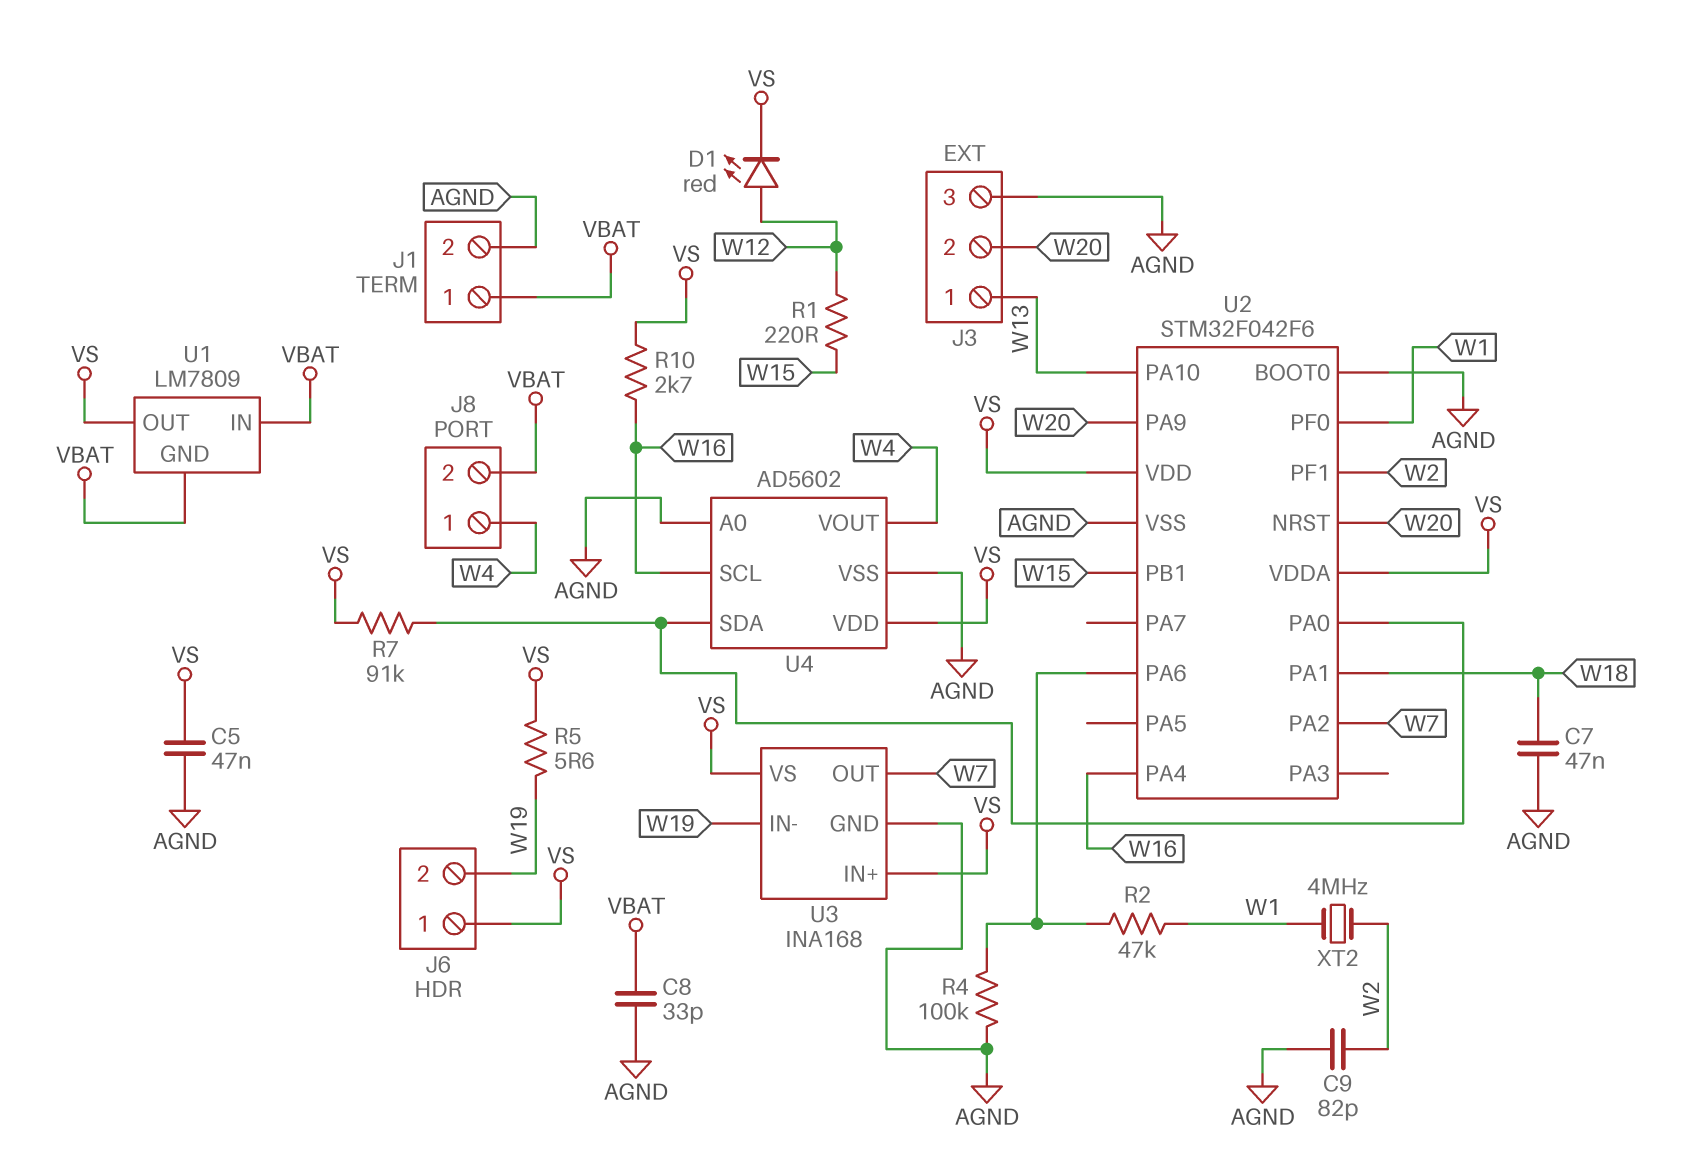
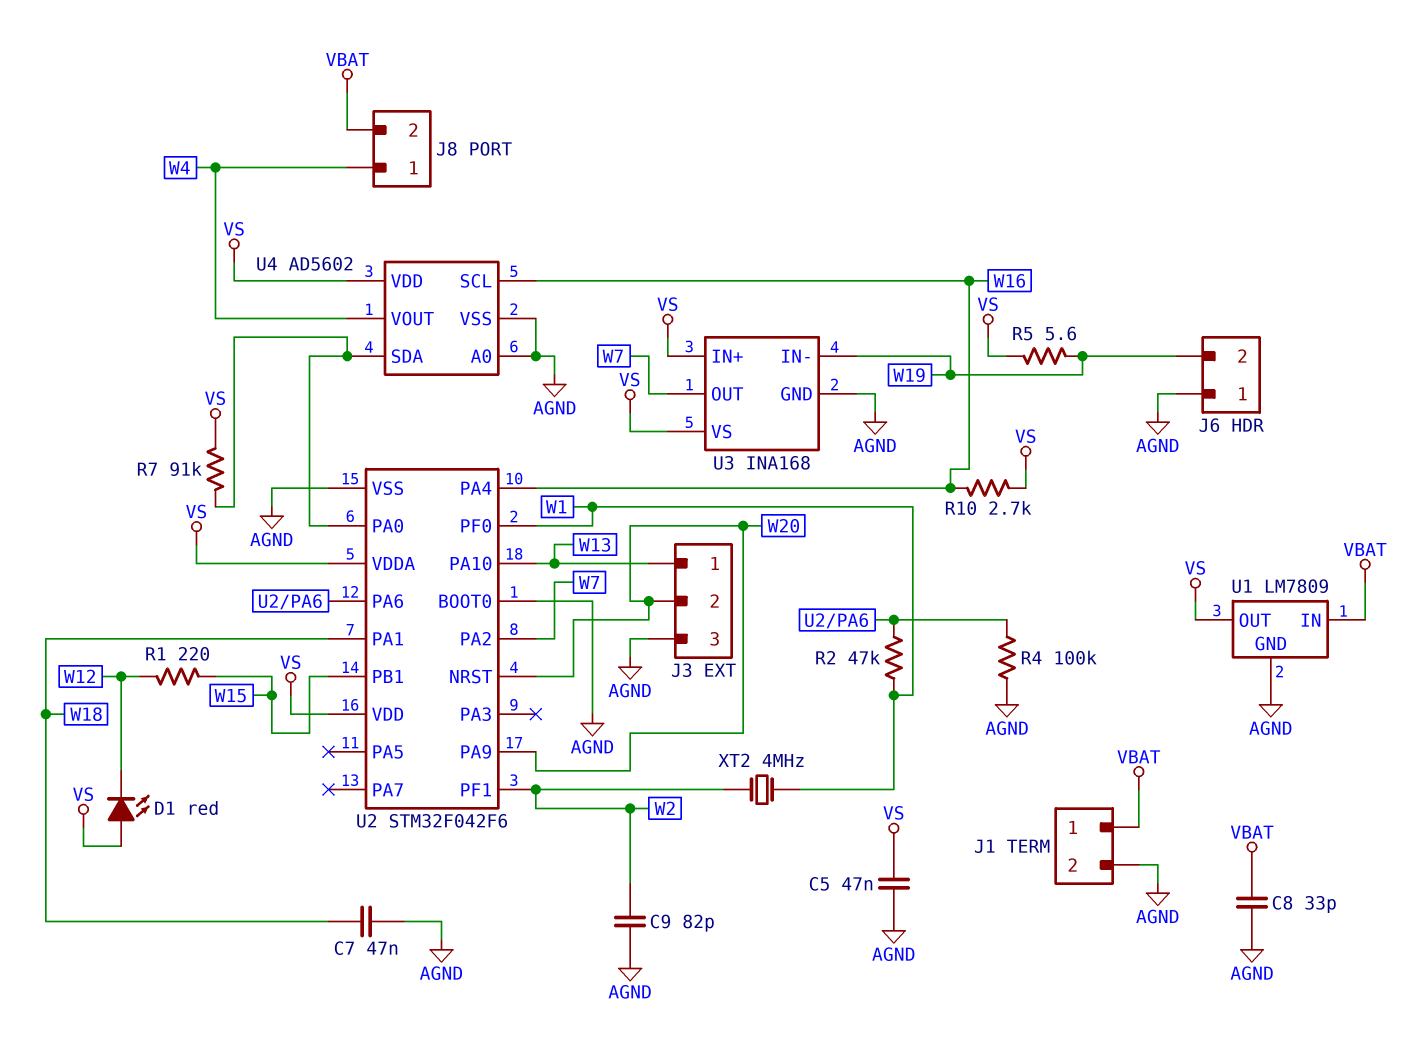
D1: LED red (A W12, K VS) -> LED red (A VS, K W12)
J6 pin 1: VS -> AGND
U1 pin GND: VBAT -> AGND

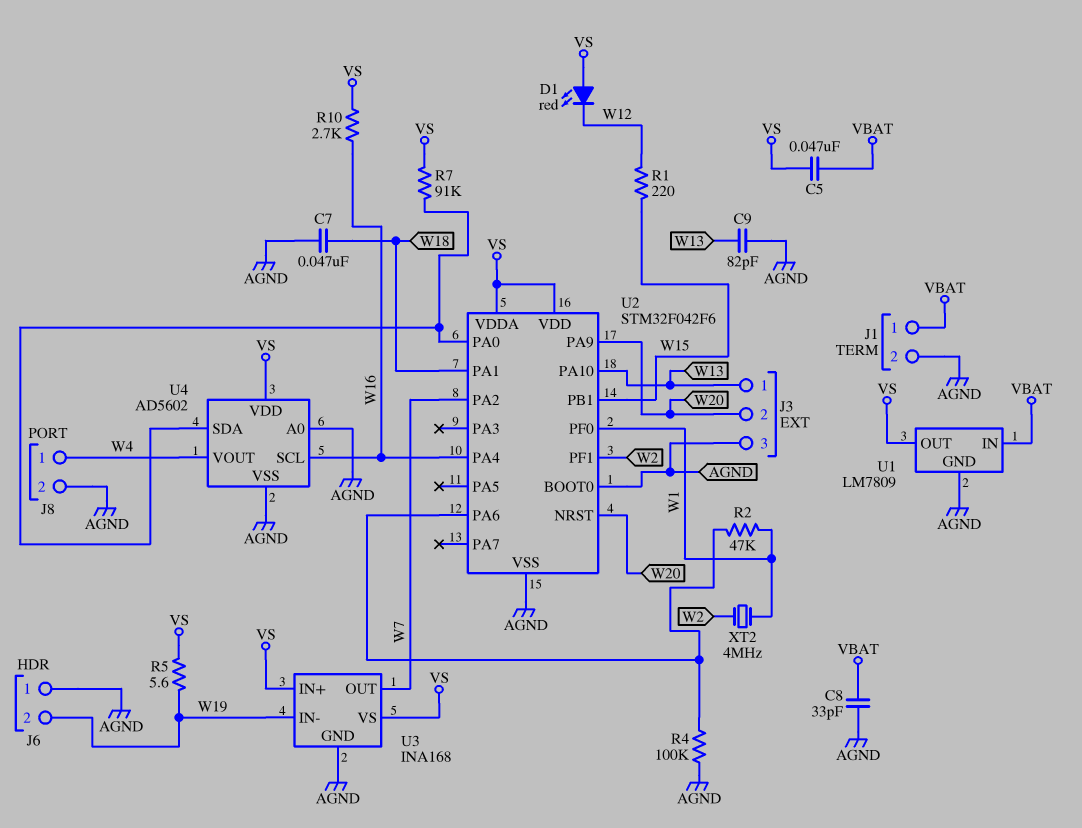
C5: 47nF (AGND, VS) -> 47nF (VBAT, VS)
C9: 82pF (AGND, W2) -> 82pF (AGND, W13)
J8 pin 2: VBAT -> AGND

